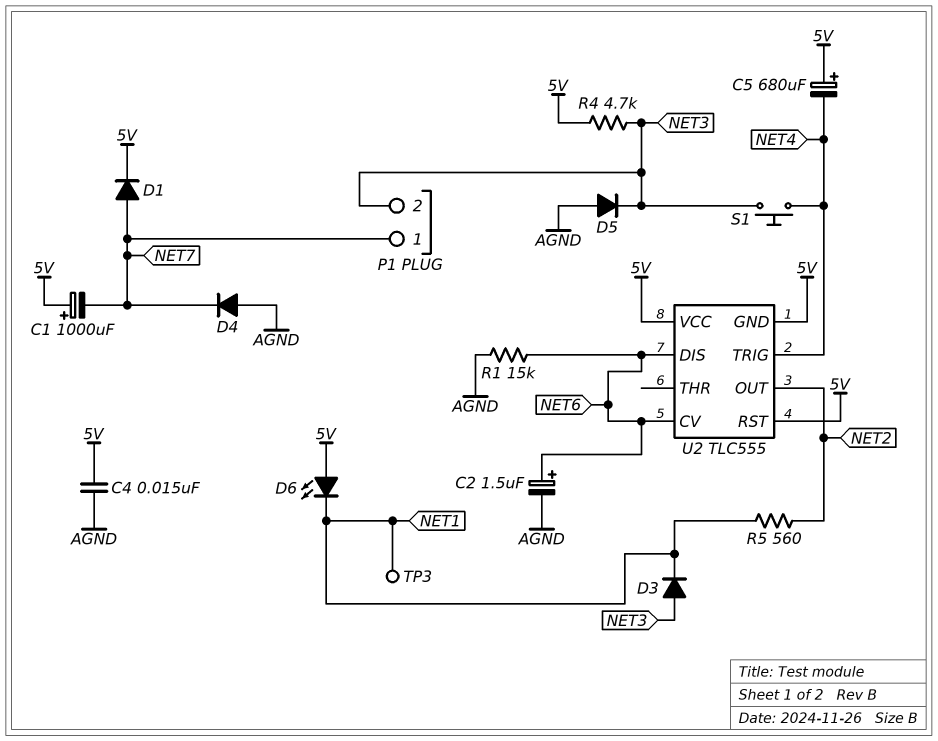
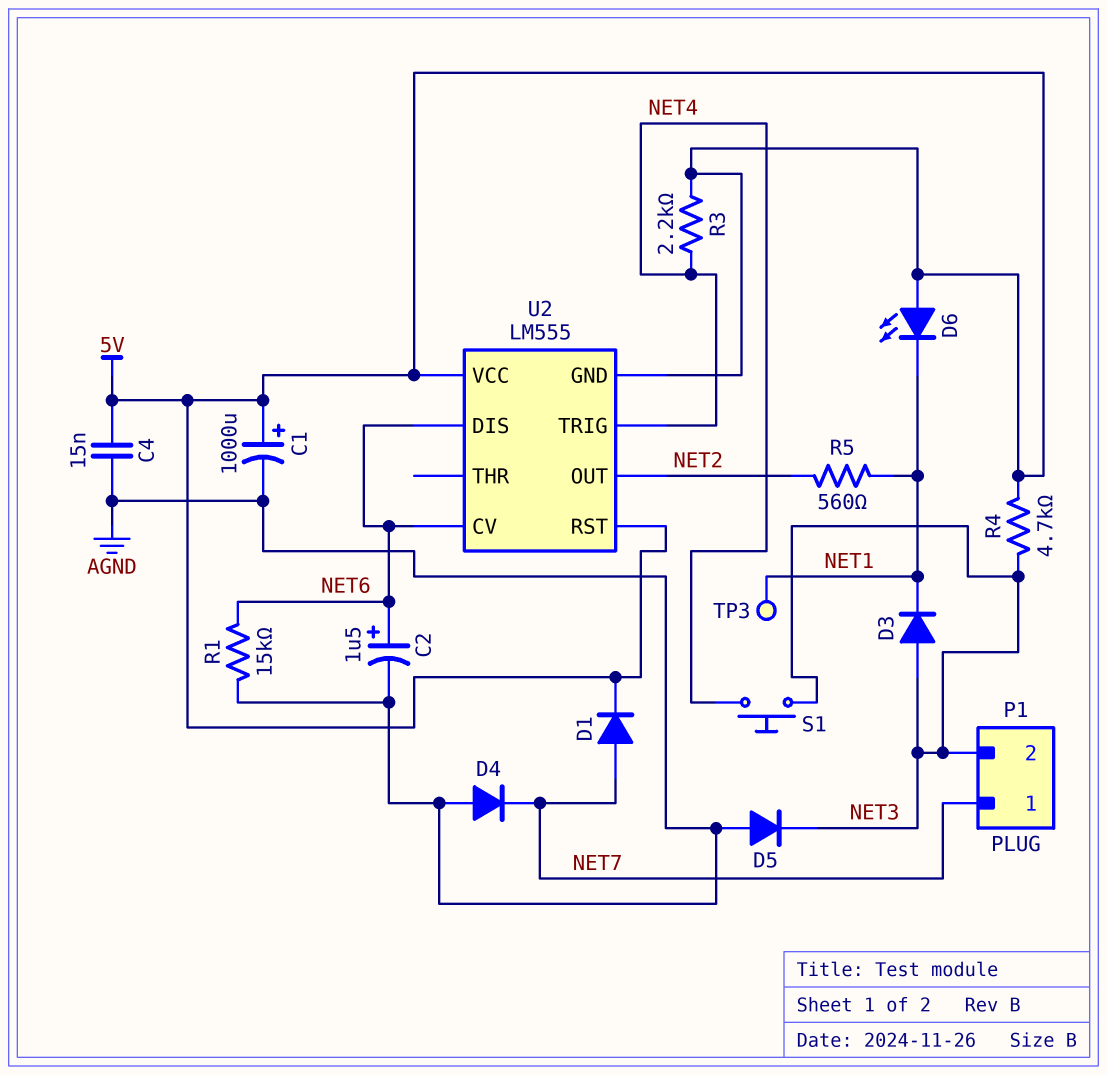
C1: 1000uF (plus 5V, minus NET7) -> 1000uF (plus 5V, minus AGND)
C5: 680uF (plus 5V, minus NET4) -> none
R3: none -> 2.2k (5V, NET4)
U2: TLC555 -> LM555

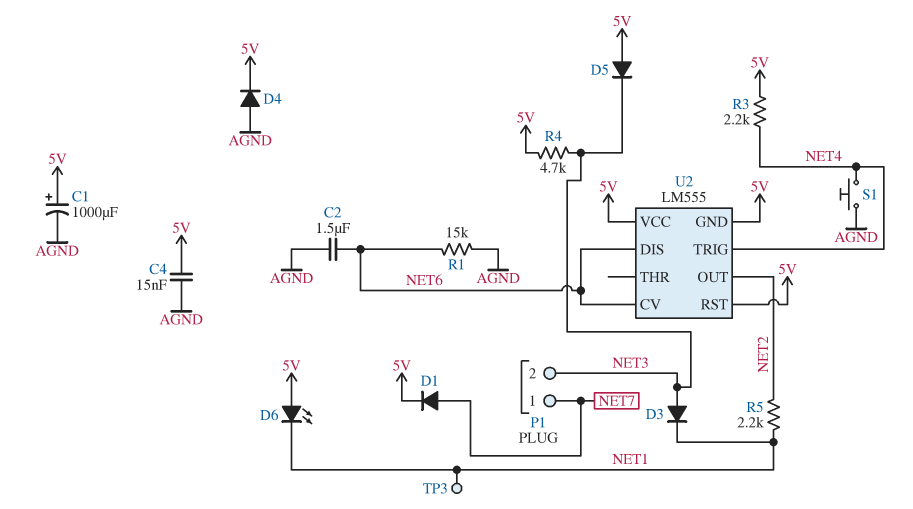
C2: 1.5uF (plus NET6, minus AGND) -> 1.5uF (AGND, NET6)
D4: diode (A AGND, K NET7) -> diode (A AGND, K 5V)
D5: diode (A AGND, K NET3) -> diode (A 5V, K NET3)
R5: 560 (NET1, NET2) -> 2.2k (NET1, NET2)
S1: button (NET3, NET4) -> button (AGND, NET4)

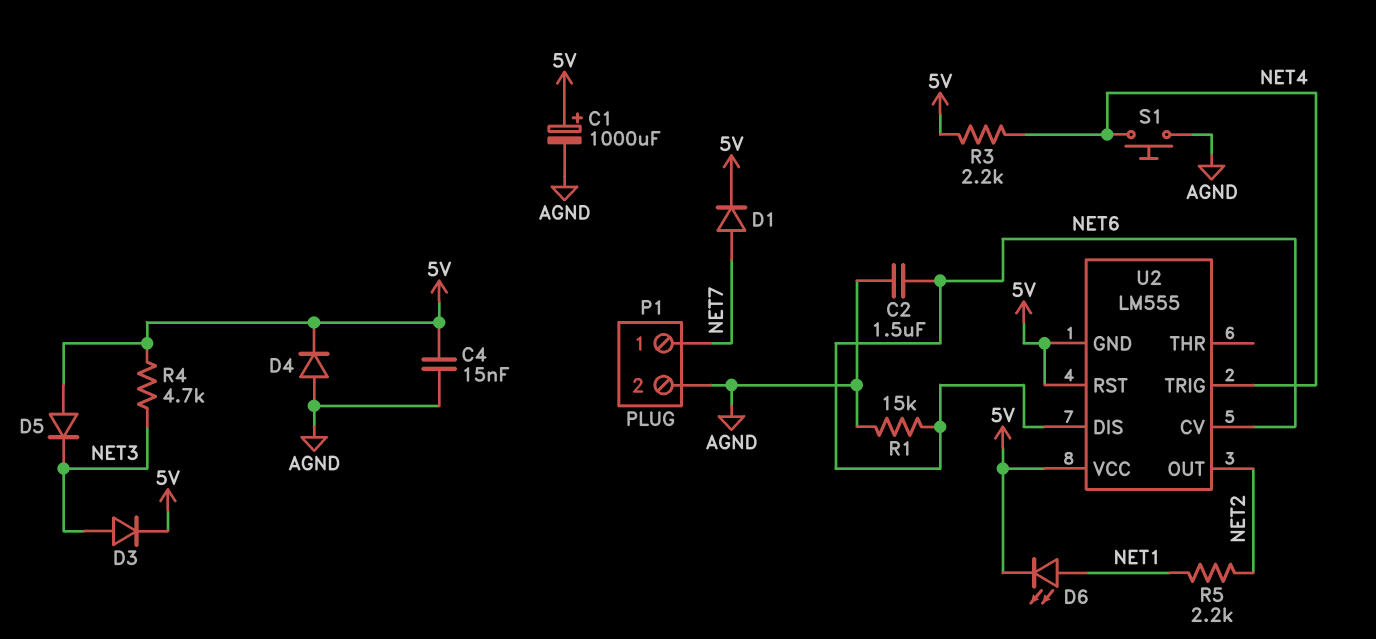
D3: diode (A NET3, K NET1) -> diode (A NET3, K 5V)
D6: LED (A 5V, K NET1) -> LED (A NET1, K 5V)
P1 pin 2: NET3 -> AGND
TP3: test point (NET1) -> none

